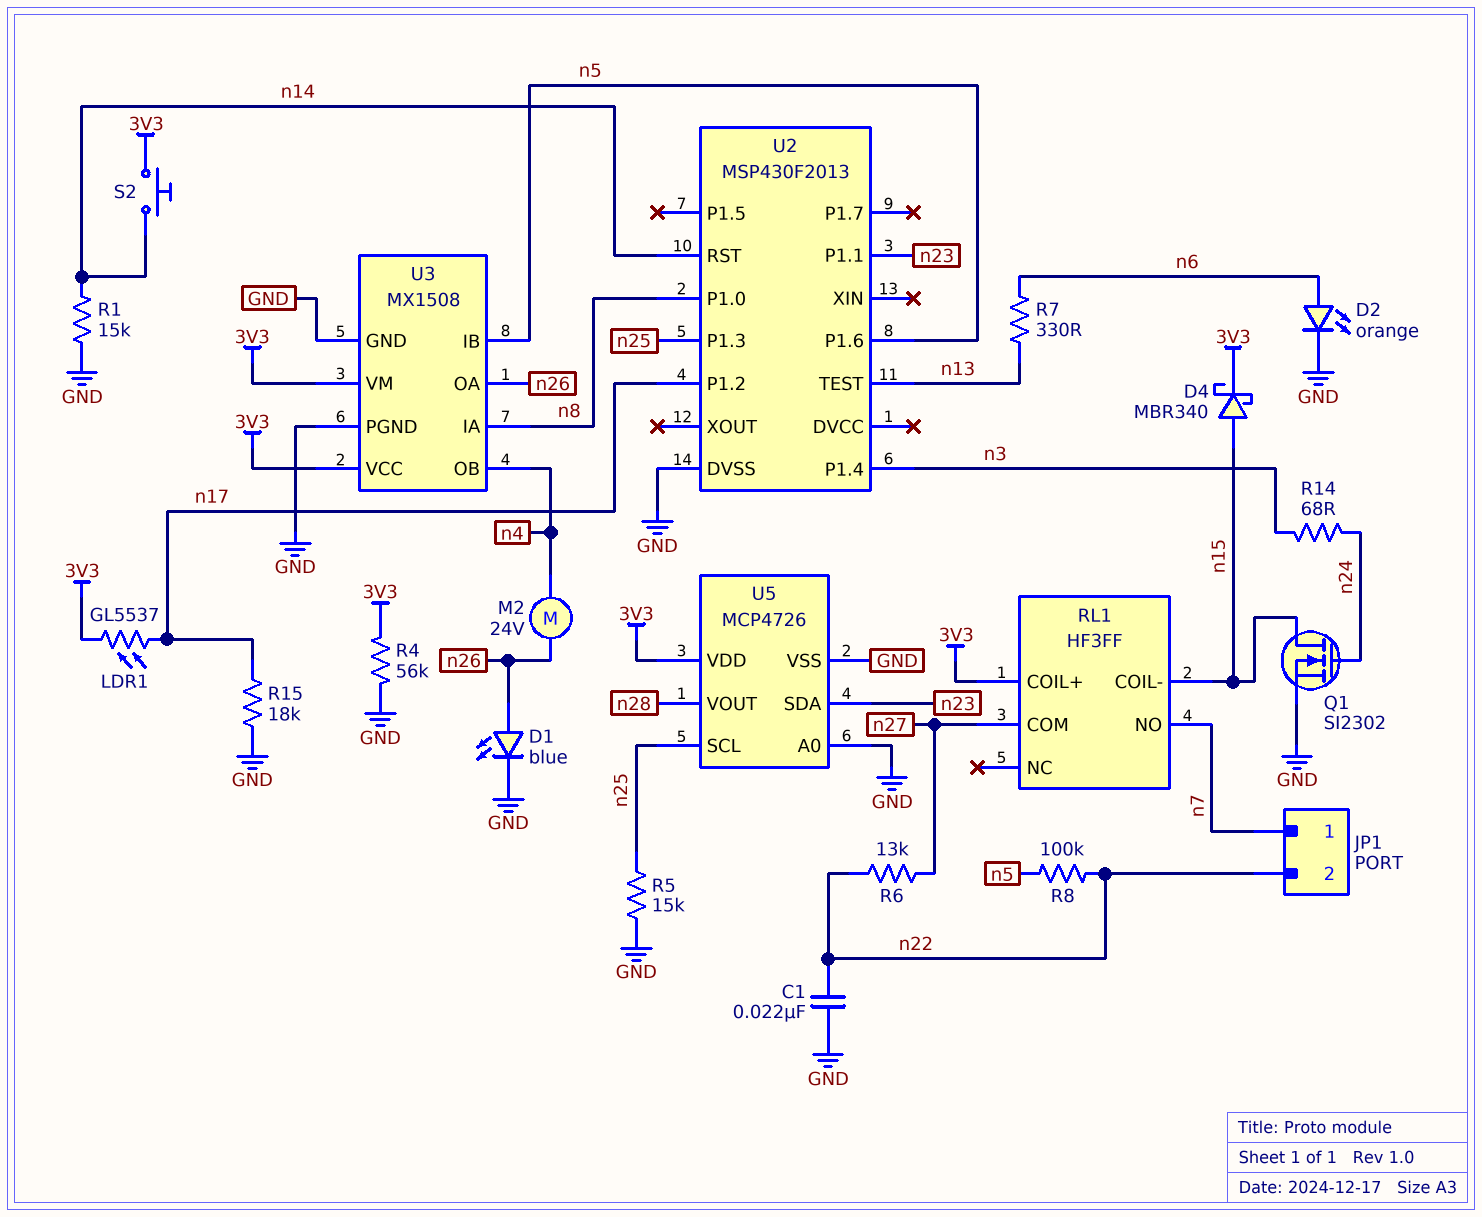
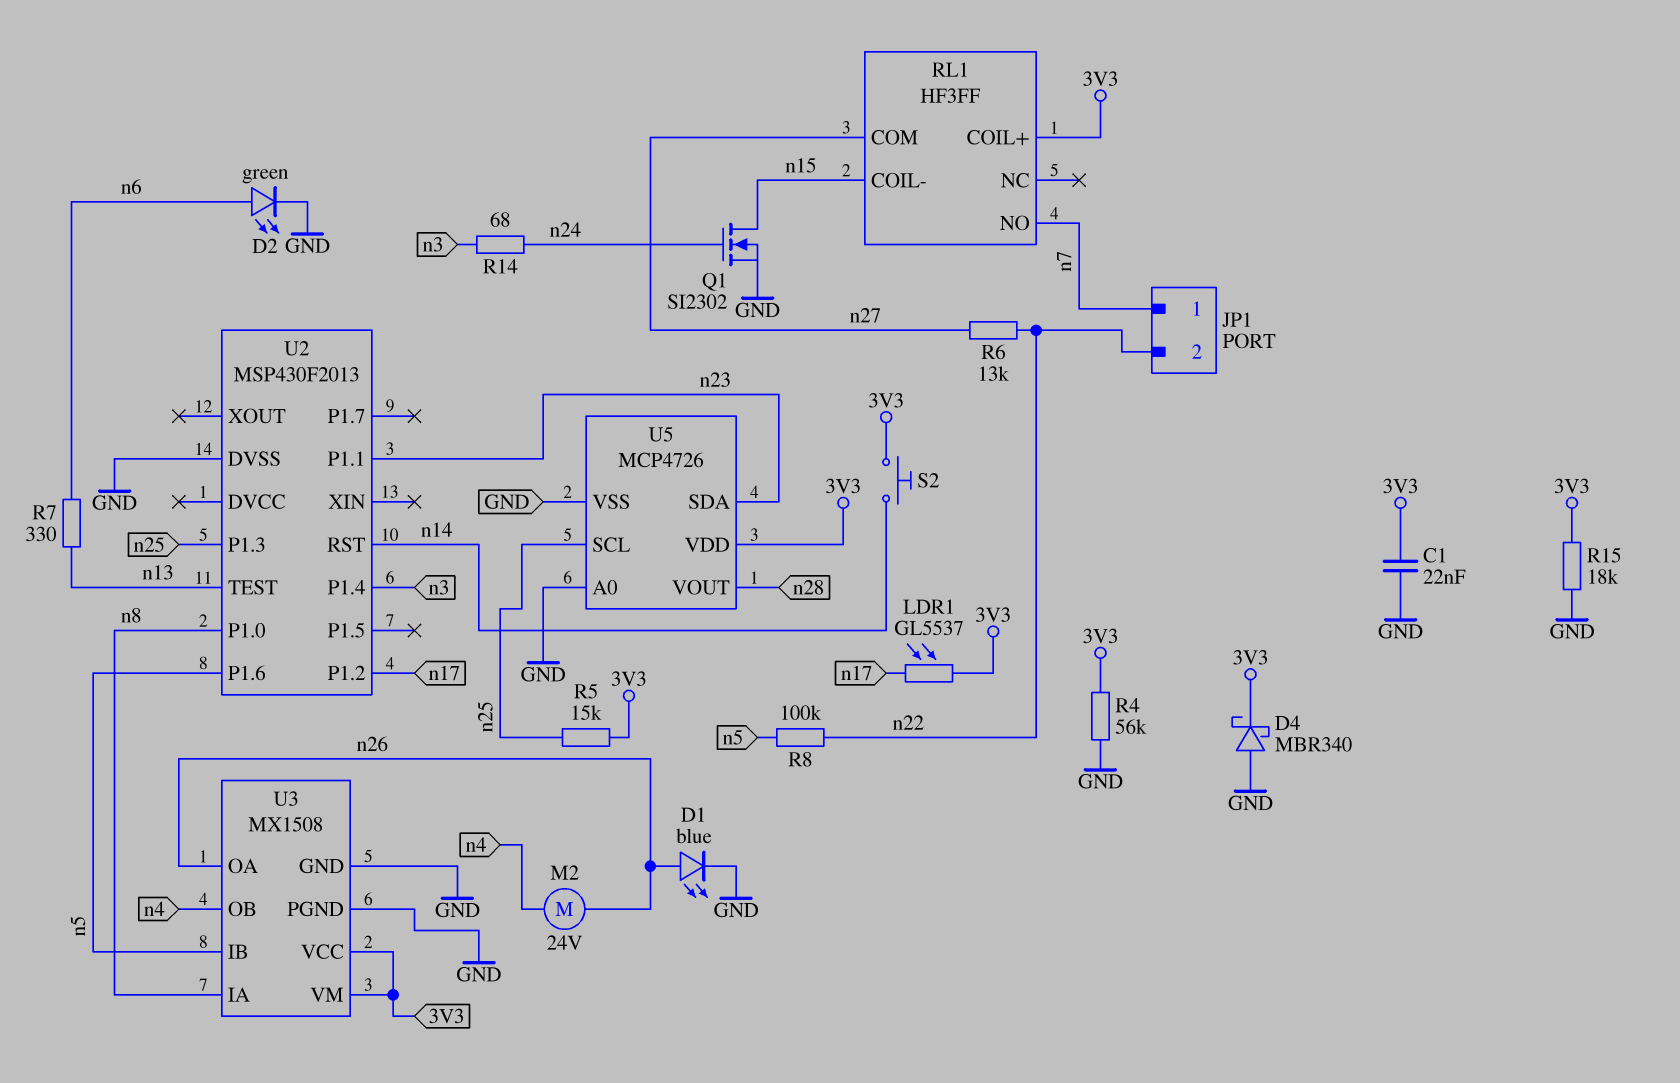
C1: 22nF (GND, n22) -> 22nF (3V3, GND)
D2: LED orange (A n6, K GND) -> LED green (A n6, K GND)
D4: schottky MBR340 (A n15, K 3V3) -> schottky MBR340 (A GND, K 3V3)
R1: 15k (GND, n14) -> none
R5: 15k (GND, n25) -> 15k (3V3, n25)
R15: 18k (GND, n17) -> 18k (3V3, GND)

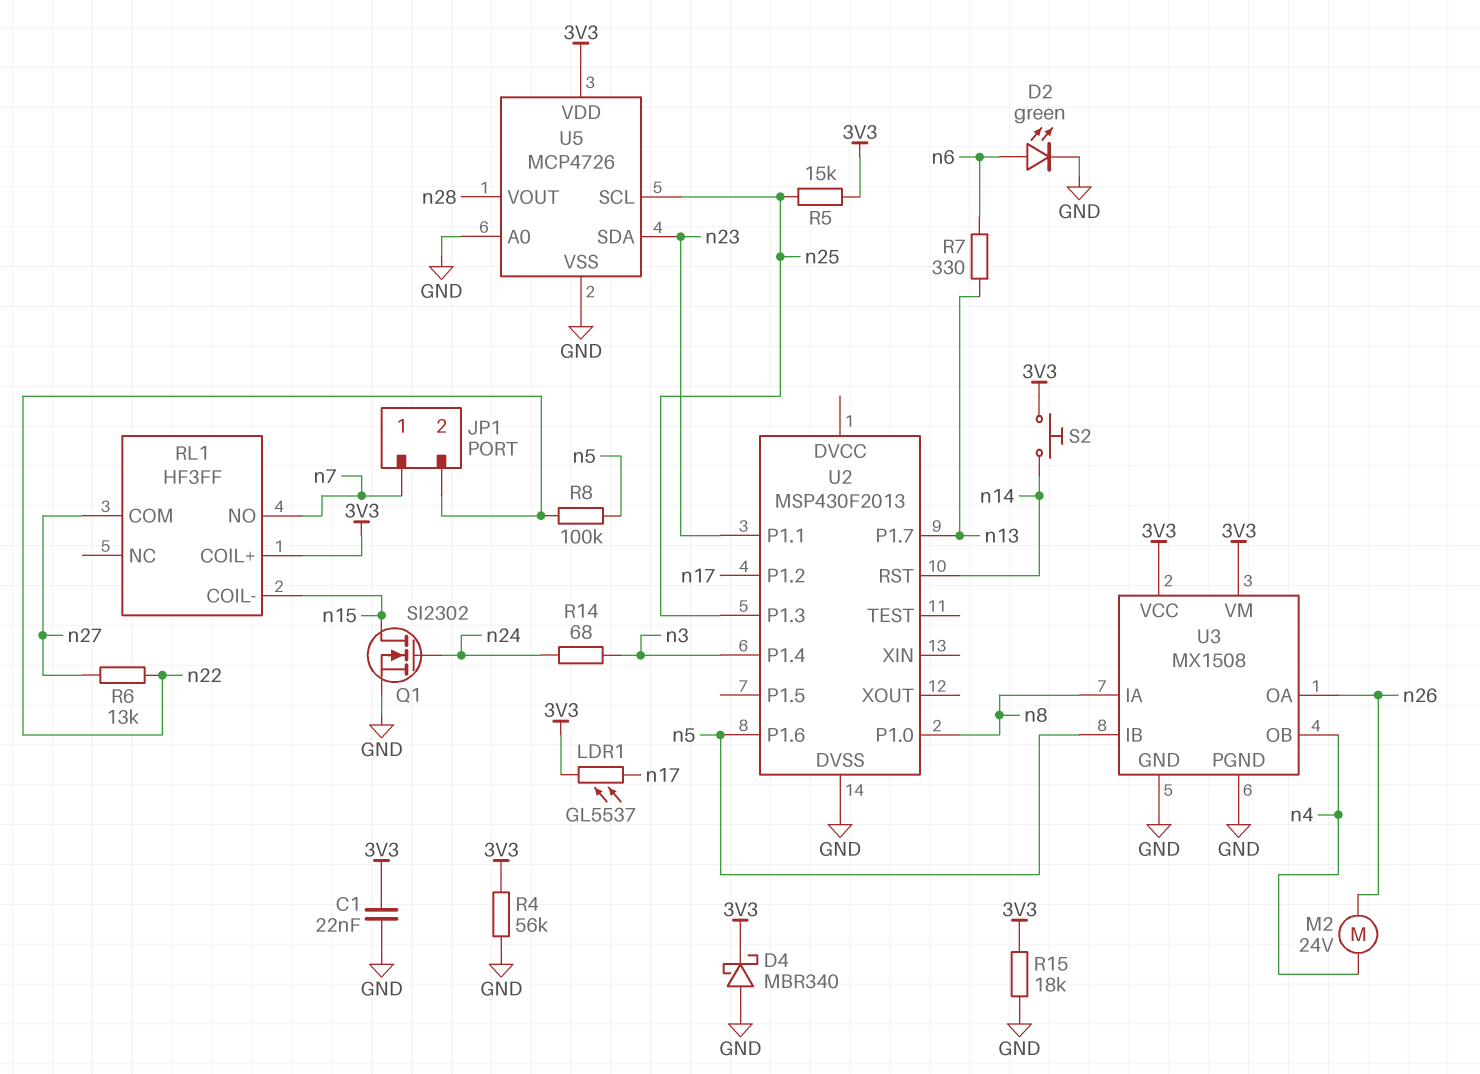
D1: LED blue (A n26, K GND) -> none
U2 pin P1.7: none -> n13
U2 pin TEST: n13 -> none

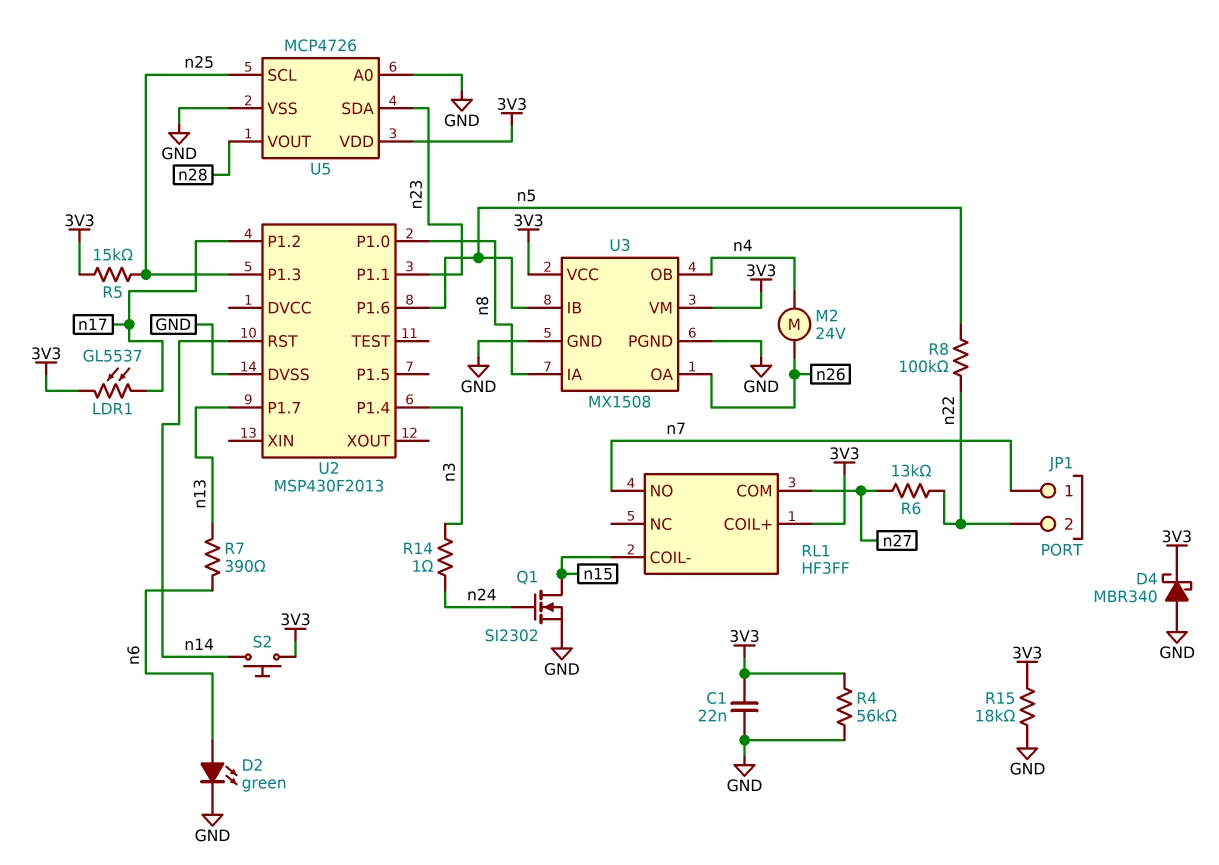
R7: 330 (n6, n13) -> 390 (n6, n13)
R14: 68 (n3, n24) -> 1 (n3, n24)

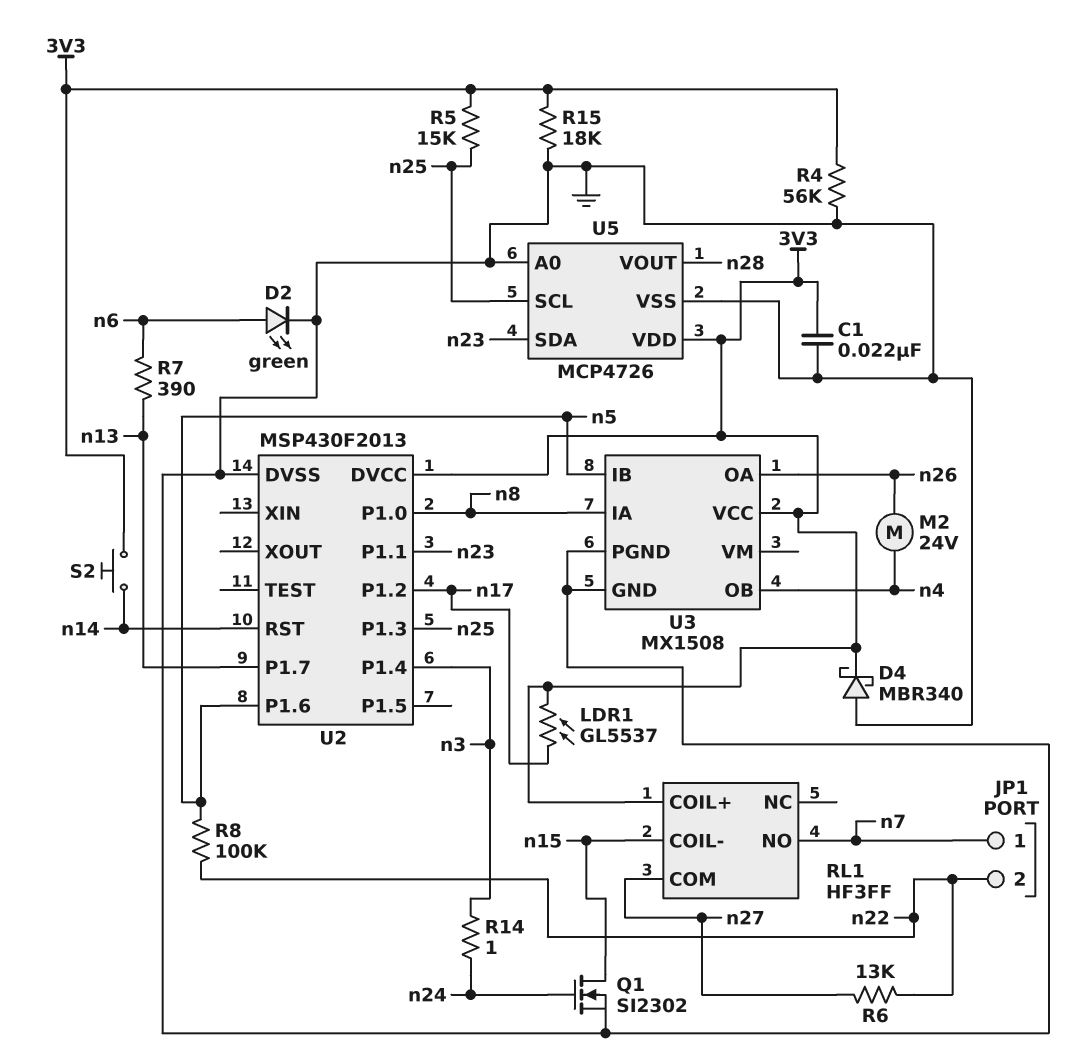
U2 pin DVCC: none -> 3V3
U3 pin VM: 3V3 -> none

